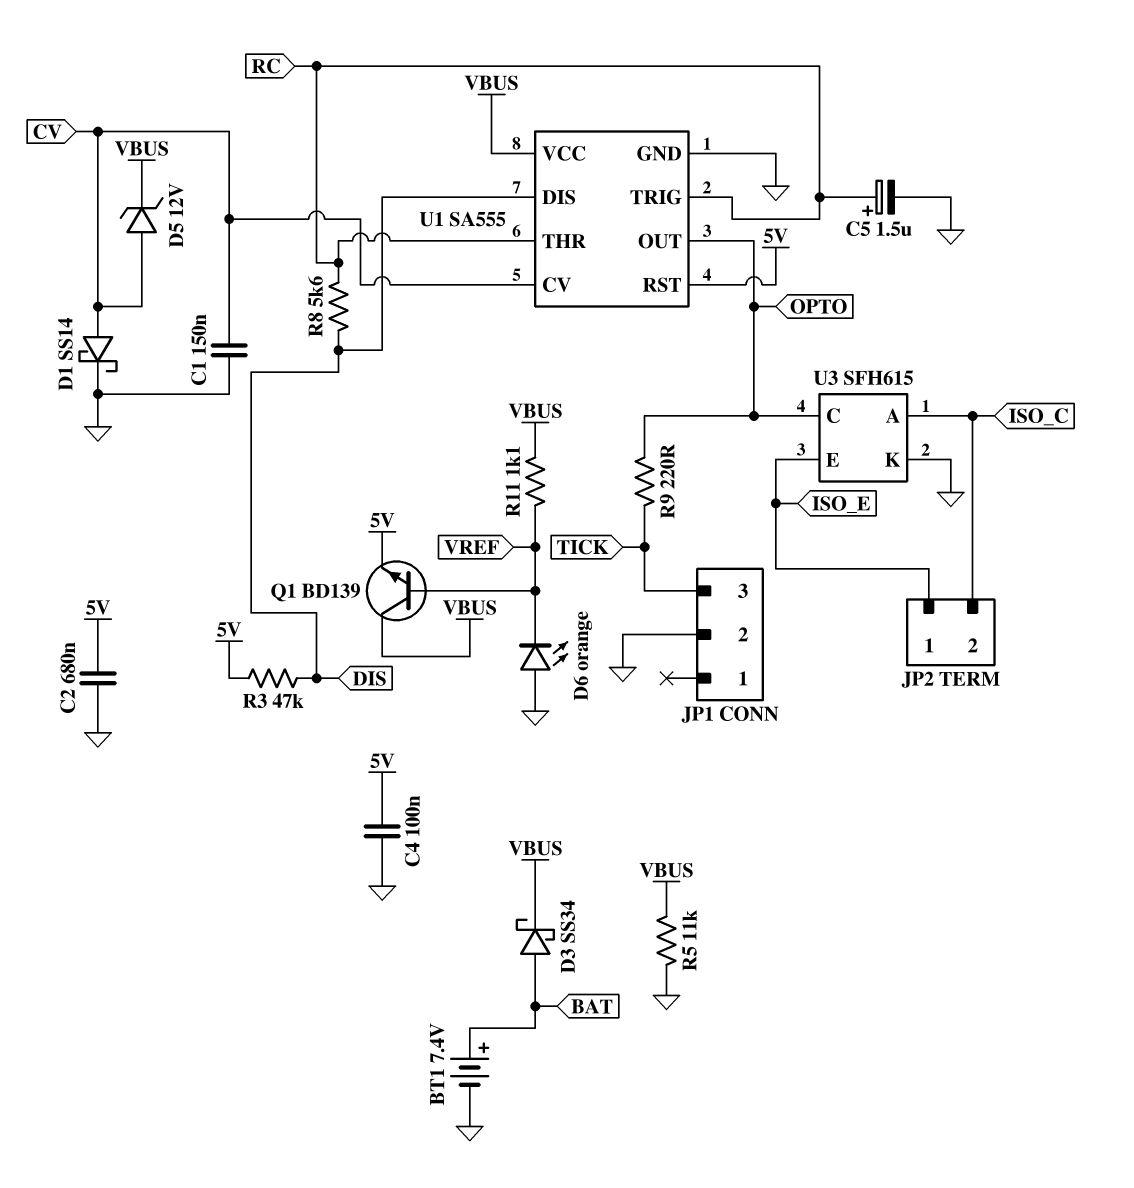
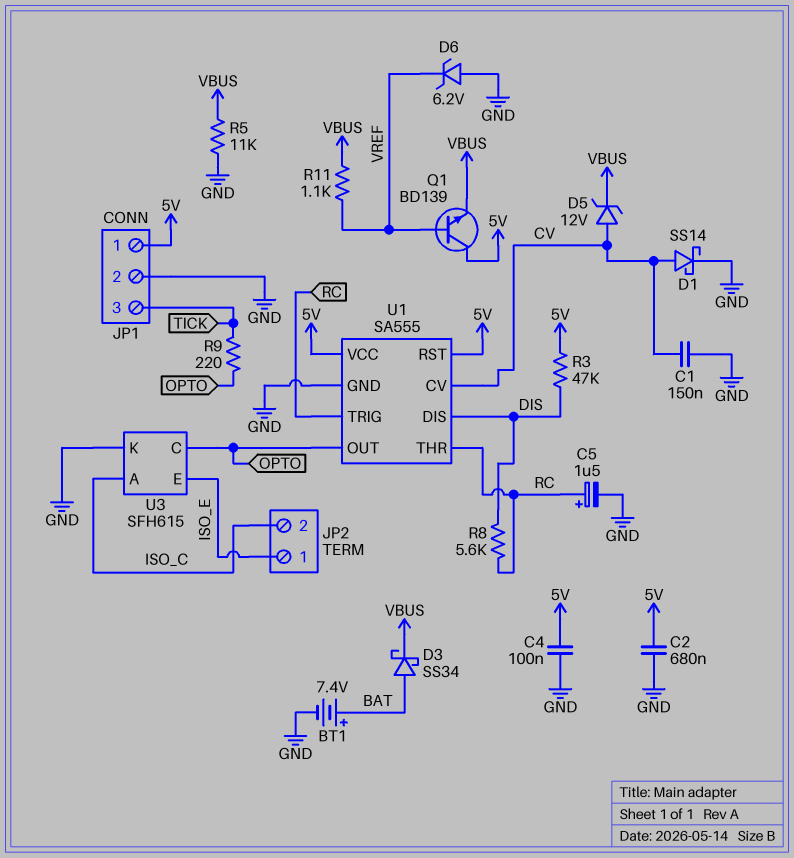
D6: LED orange (A GND, K VREF) -> zener 6.2V (A GND, K VREF)
JP1 pin 1: none -> 5V
Q1: NPN BD139 (B VREF, C VBUS, E 5V) -> NPN BD139 (B VREF, C 5V, E VBUS)
U1 pin VCC: VBUS -> 5V

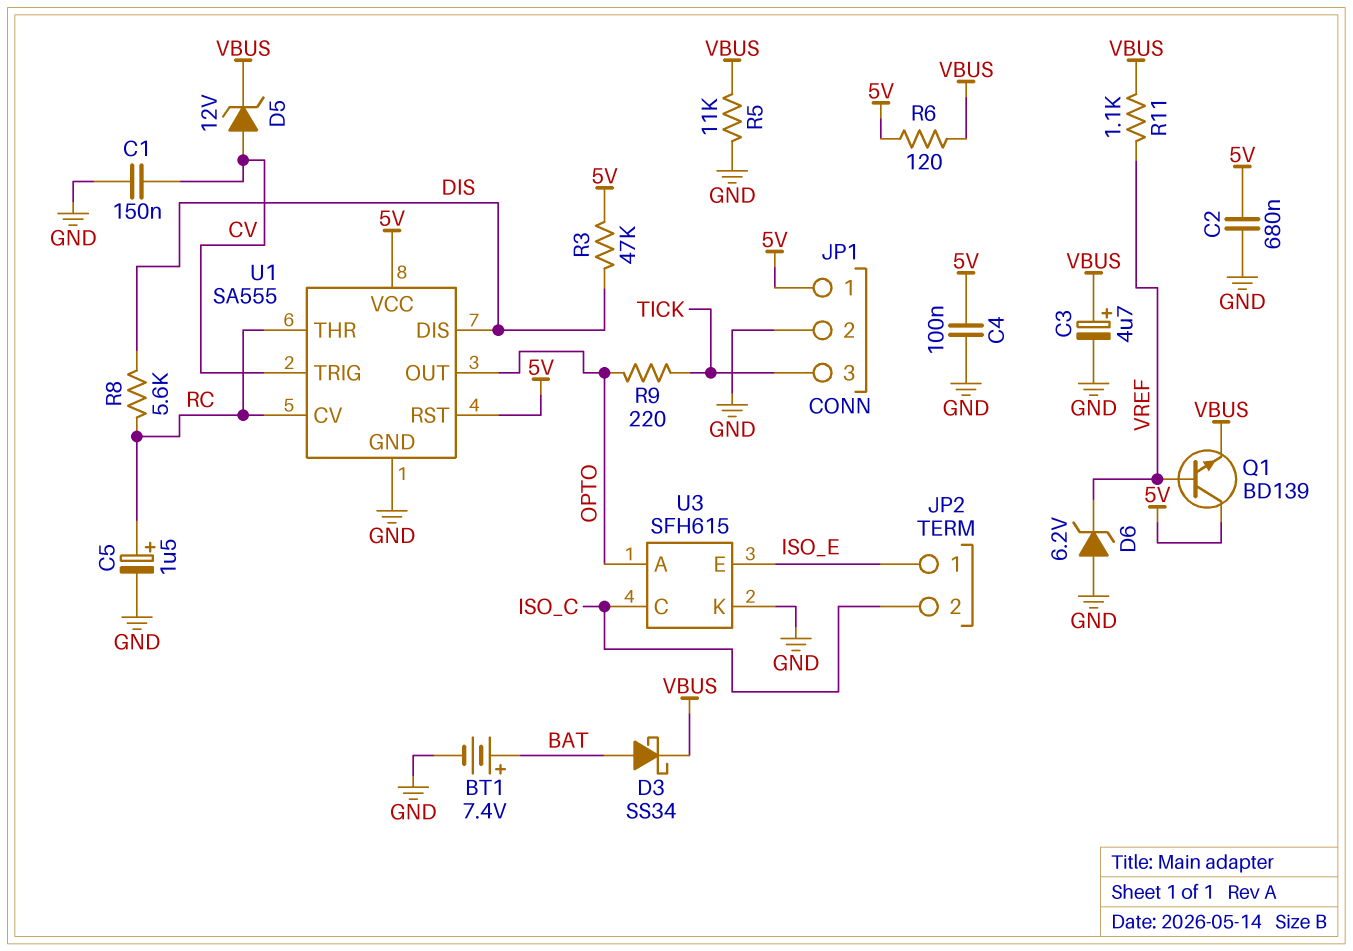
C3: none -> 4.7uF (plus VBUS, minus GND)
D1: schottky SS14 (A CV, K GND) -> none
R6: none -> 120 (5V, VBUS)
U1 pin CV: CV -> RC
U1 pin TRIG: RC -> CV
U3 pin A: ISO_C -> OPTO
U3 pin C: OPTO -> ISO_C

